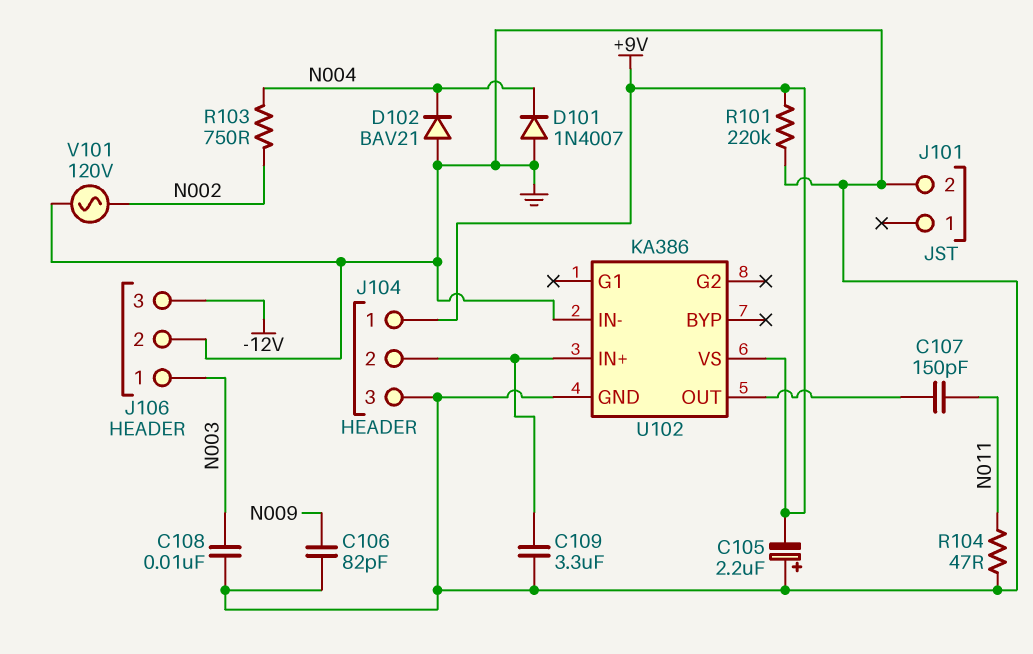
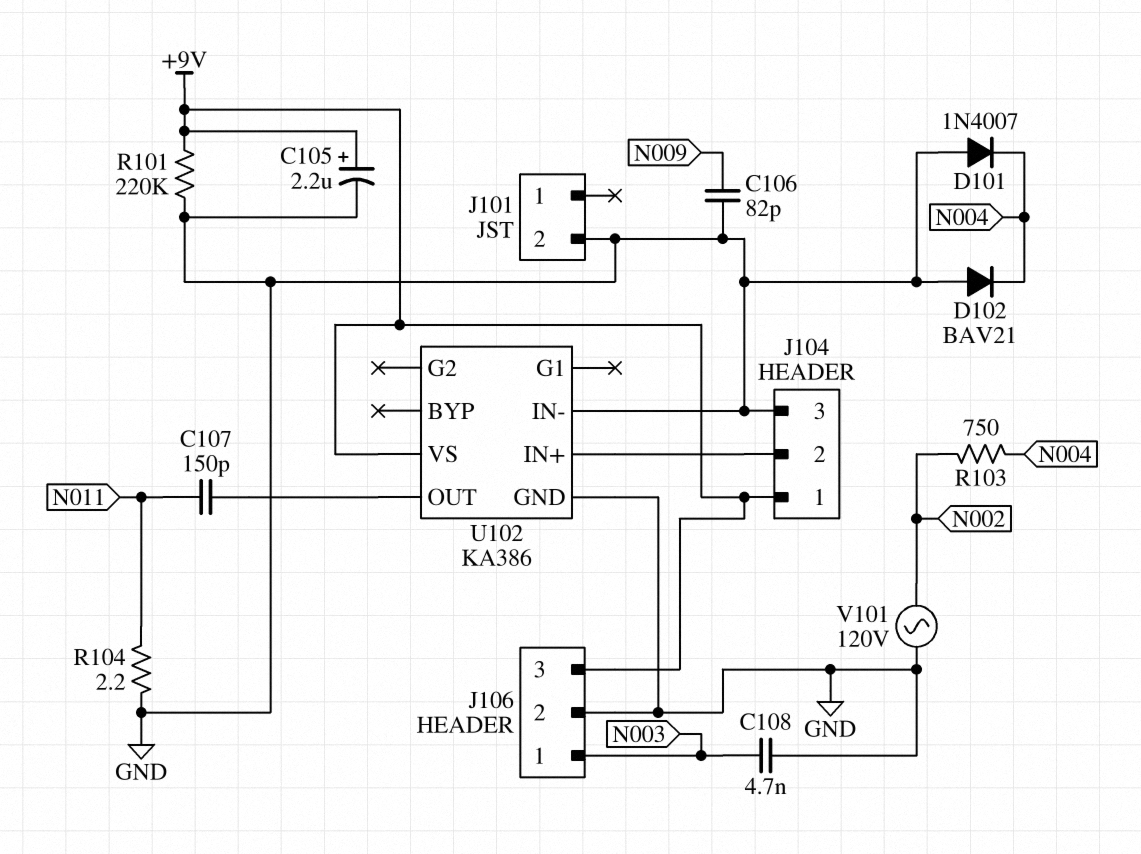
C105: 2.2uF (plus GND, minus +9V) -> 2.2uF (plus +9V, minus GND)
C108: 10nF (GND, N003) -> 4.7nF (GND, N003)
C109: 3.3uF (GND, J104/2) -> none
J106 pin 3: -12V -> +9V
R104: 47 (GND, N011) -> 2.2 (GND, N011)

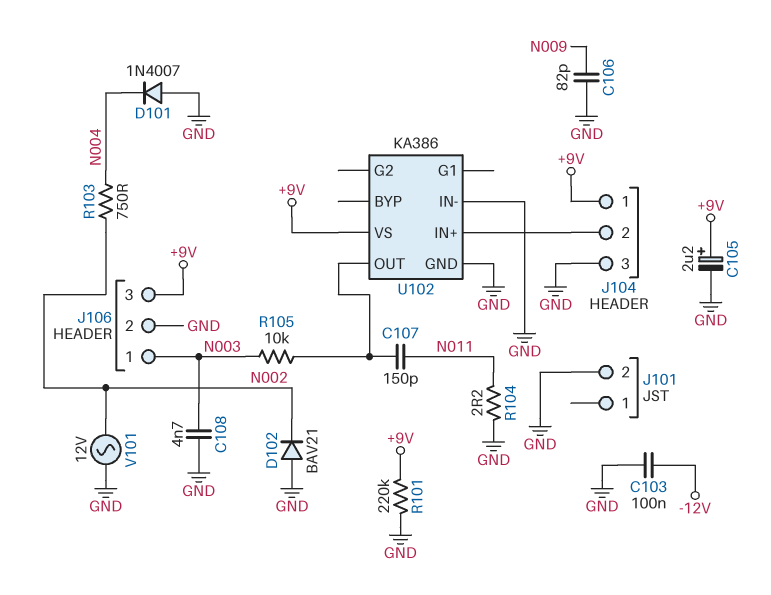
C103: none -> 100nF (-12V, GND)
D102: diode BAV21 (A GND, K N004) -> diode BAV21 (A GND, K N002)
R105: none -> 10k (N003, U102/OUT)
V101: AC 120V (GND, N002) -> AC 12V (GND, N002)

